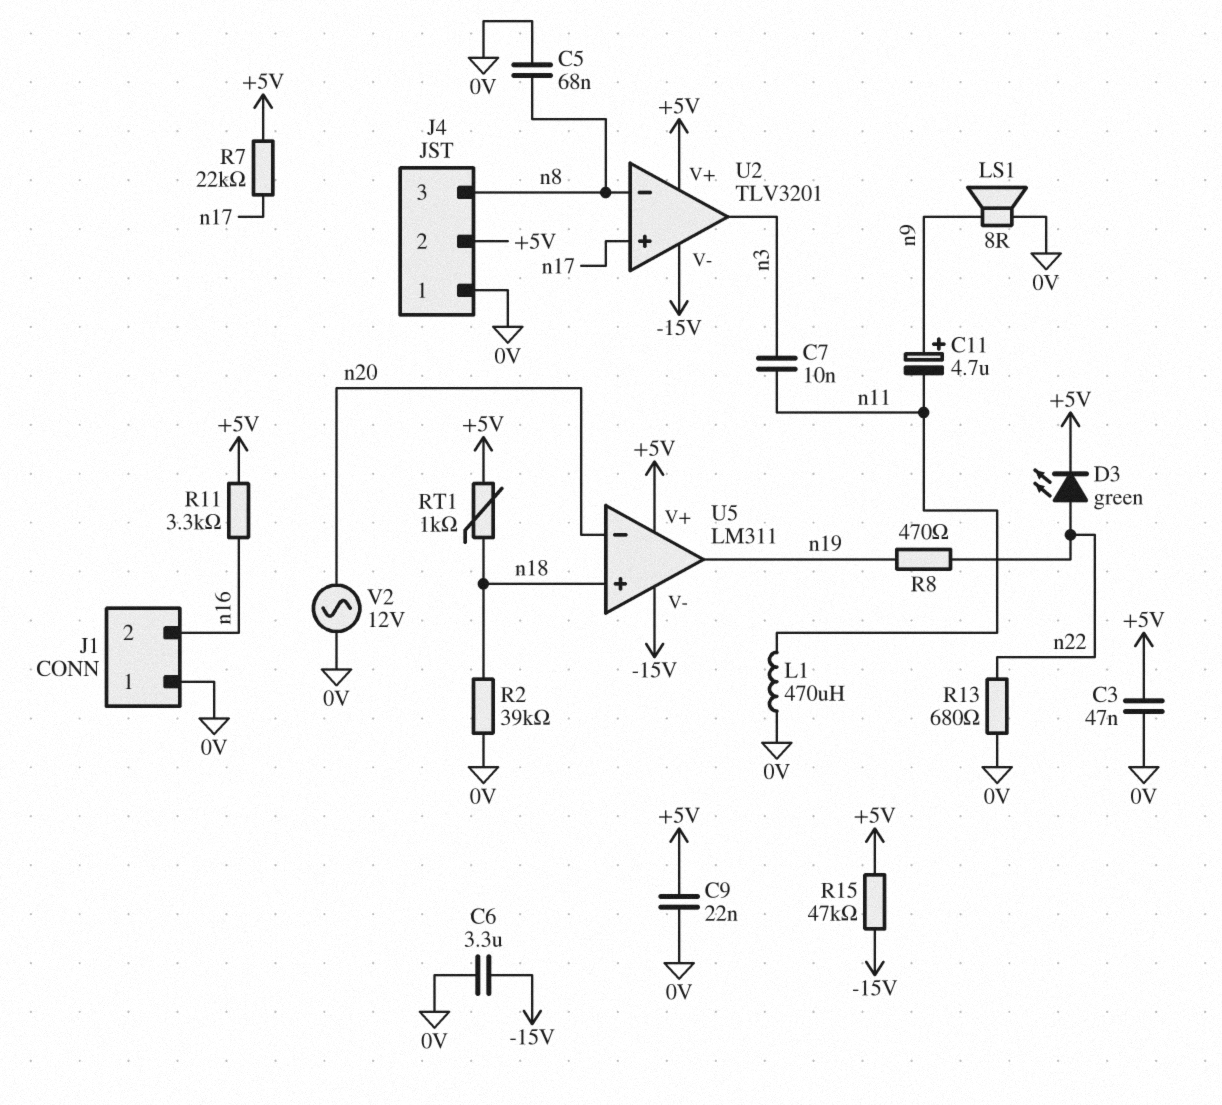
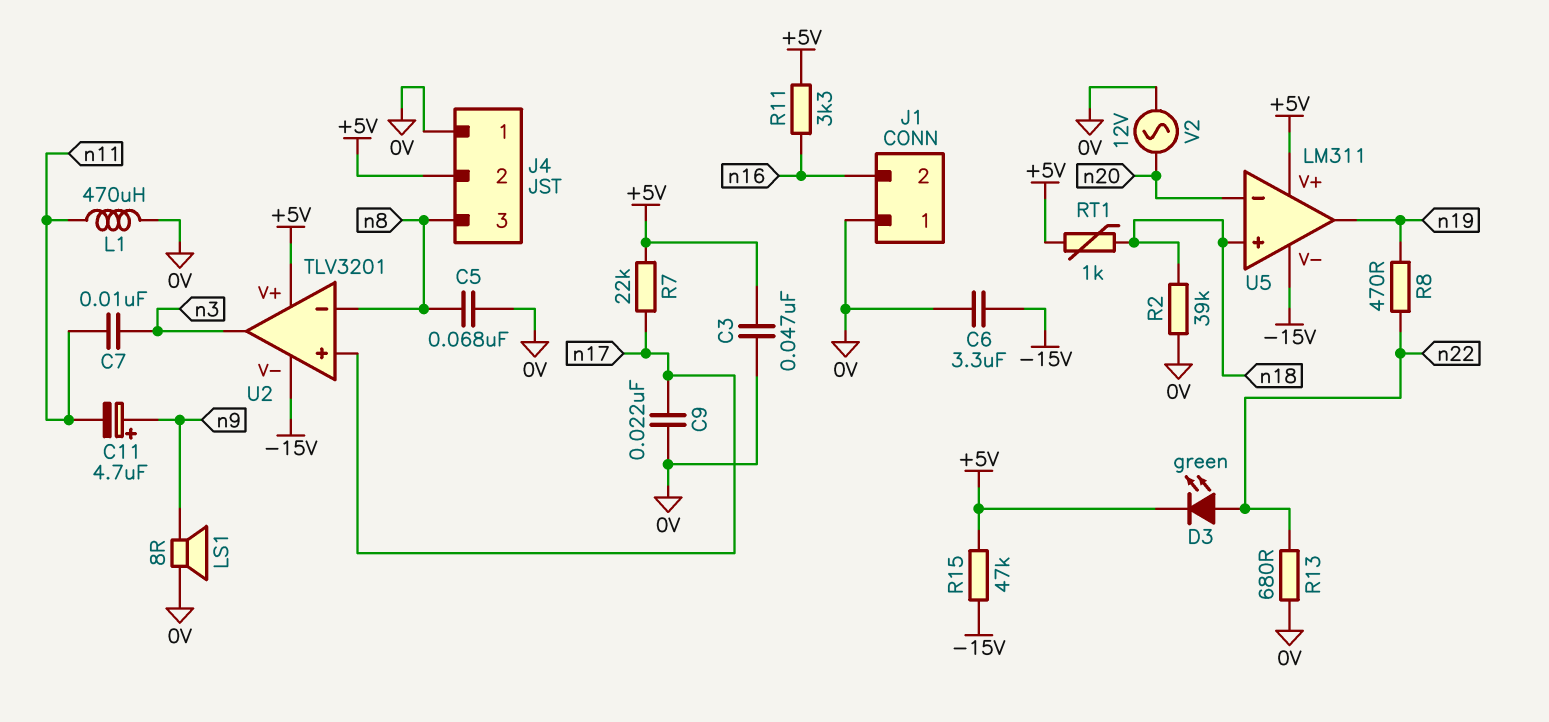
C9: 22nF (+5V, 0V) -> 22nF (0V, n17)

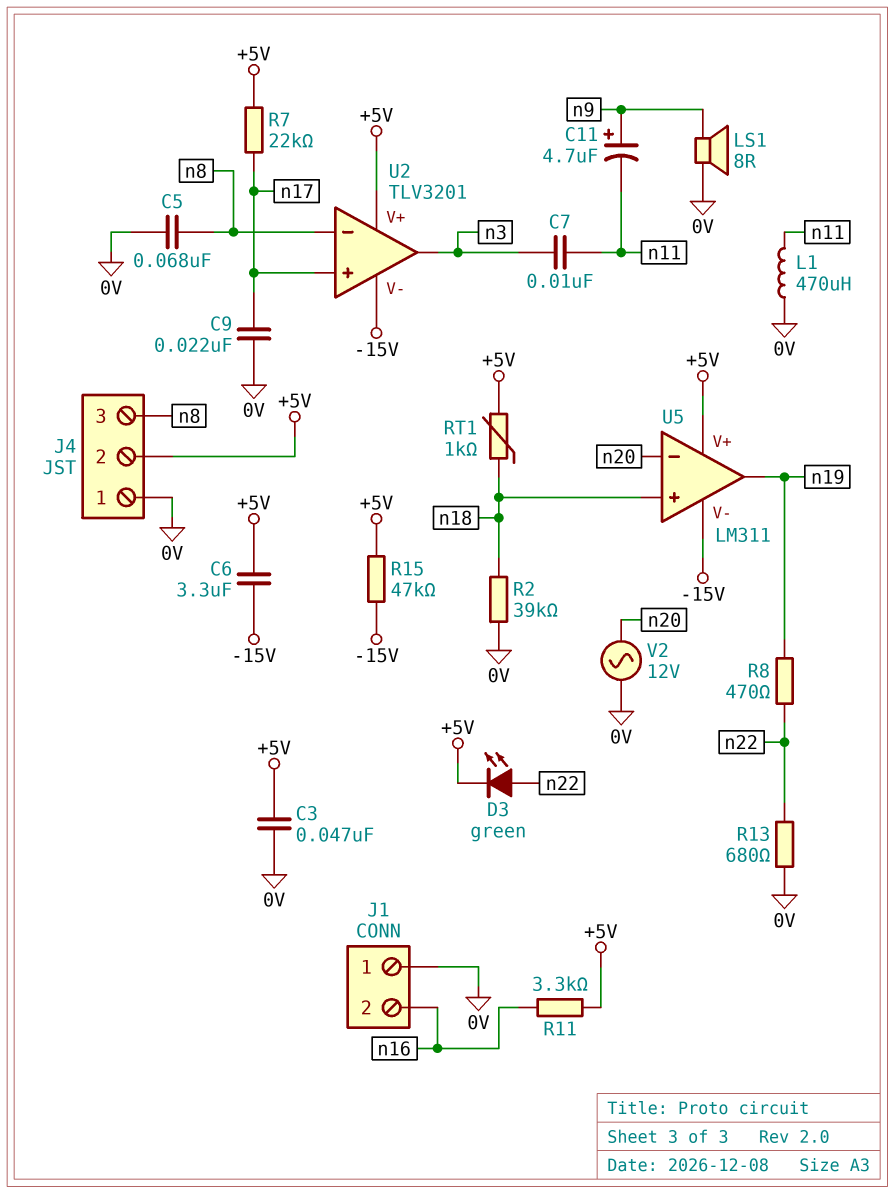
C6: 3.3uF (-15V, 0V) -> 3.3uF (+5V, -15V)

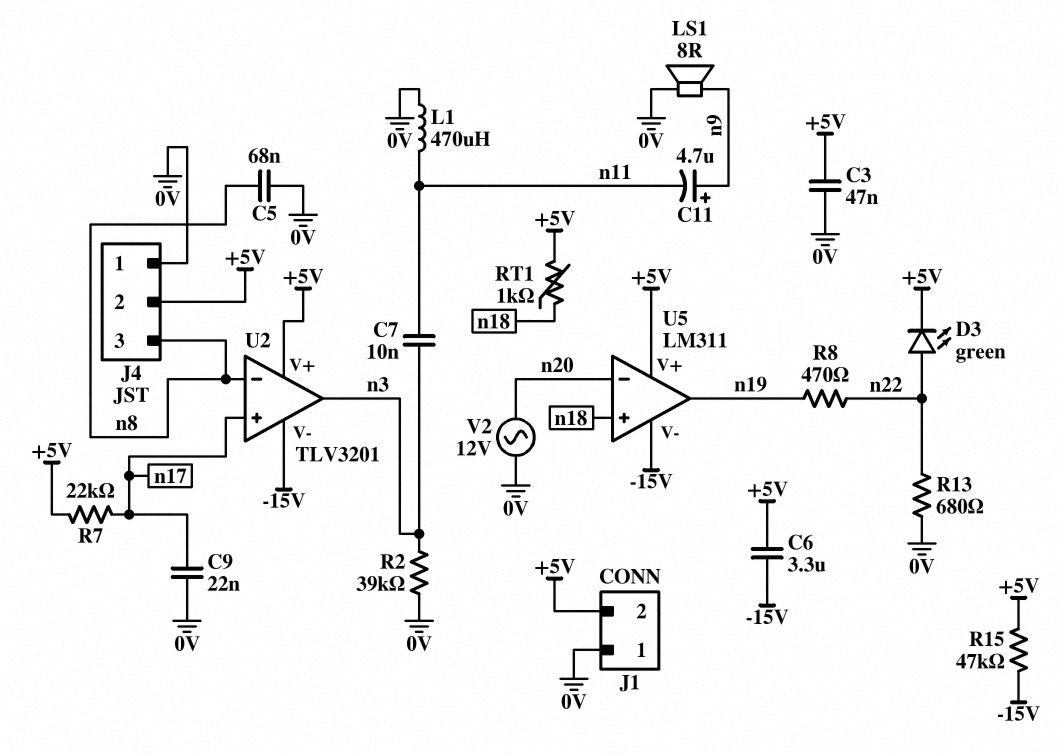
J1 pin 2: n16 -> +5V
R2: 39k (0V, n18) -> 39k (0V, n3)
R11: 3.3k (+5V, n16) -> none

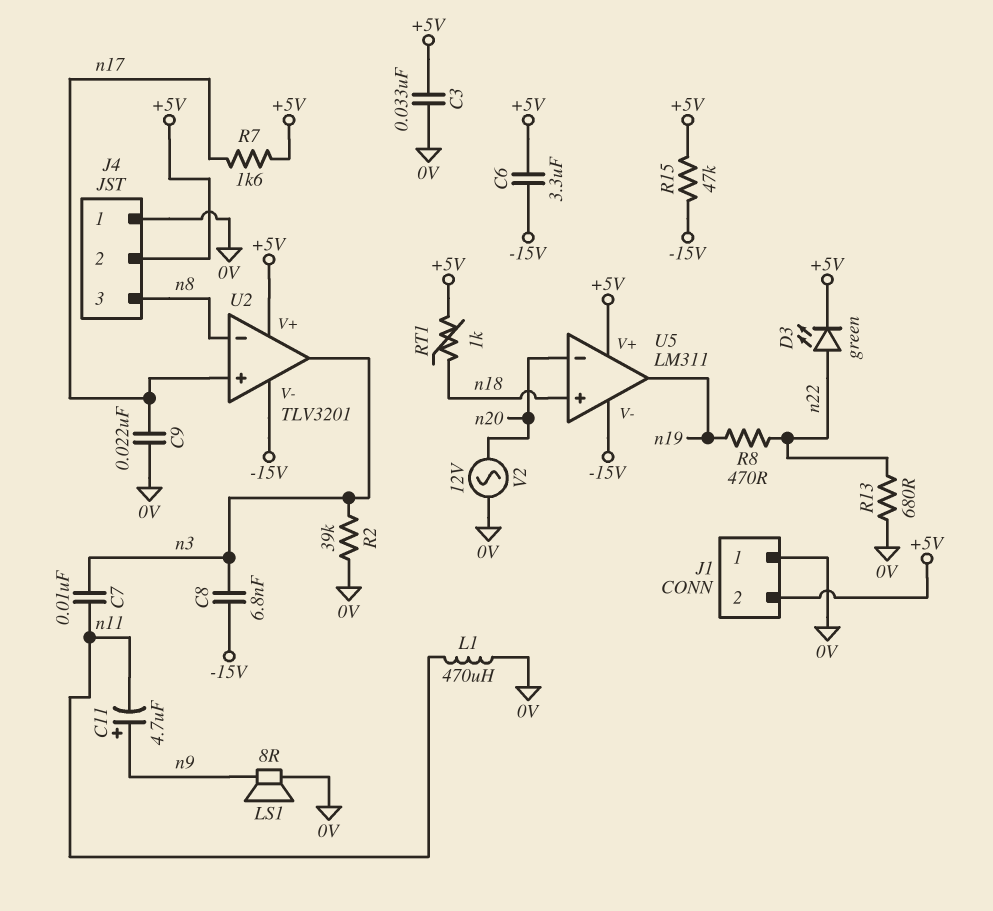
C3: 47nF (+5V, 0V) -> 33nF (+5V, 0V)
C5: 68nF (0V, n8) -> none
C8: none -> 6.8nF (-15V, n3)
R7: 22k (+5V, n17) -> 1.6k (+5V, n17)

